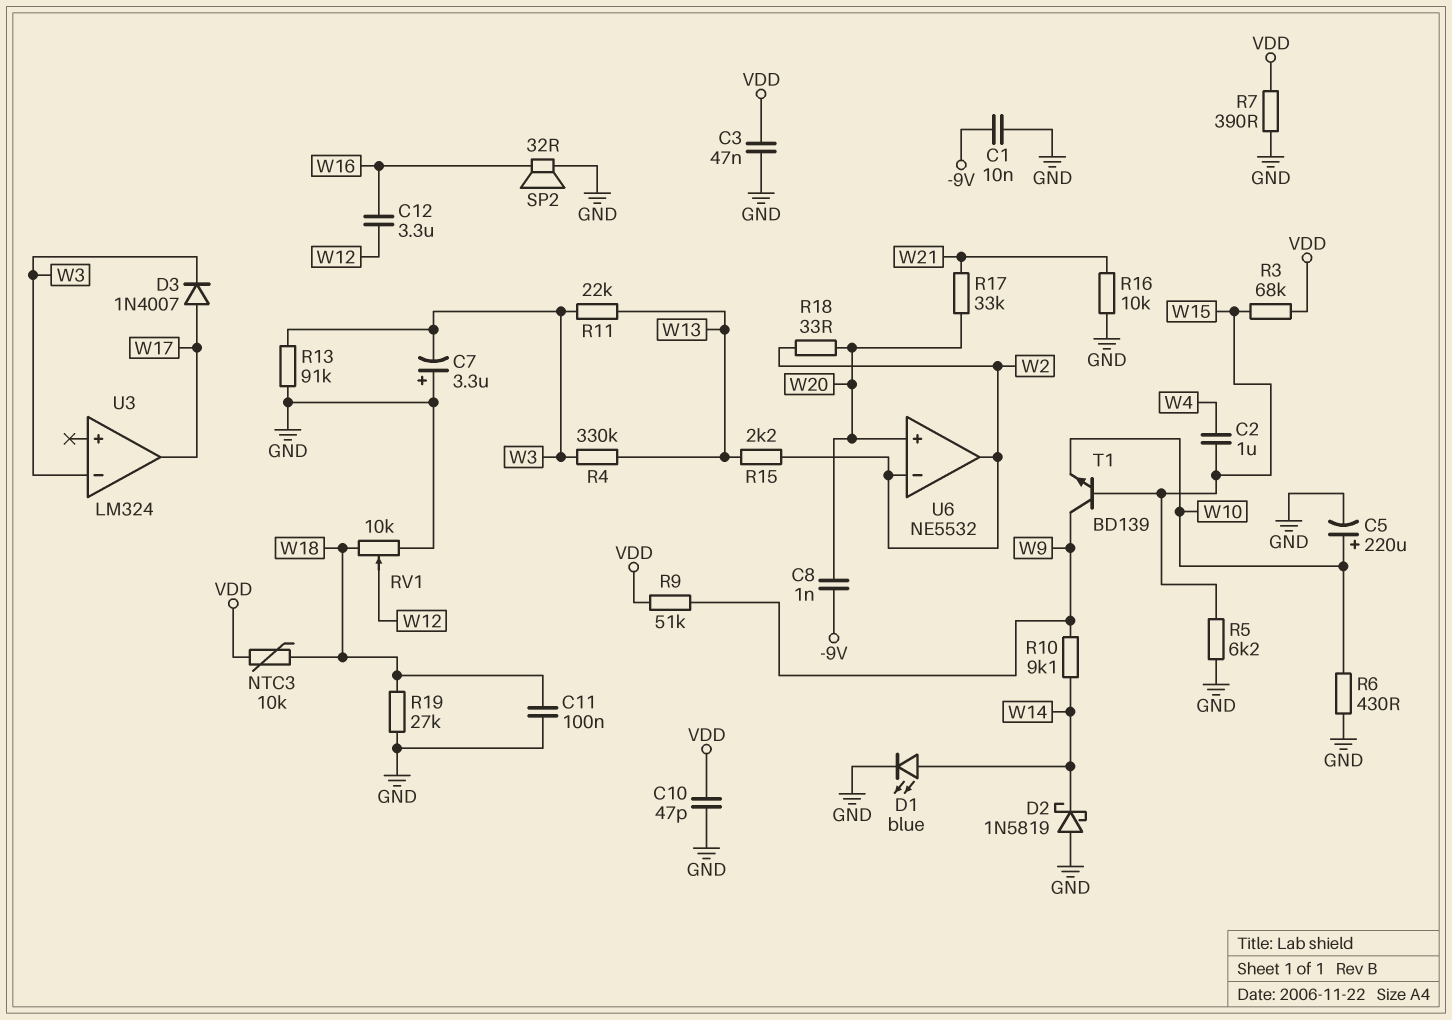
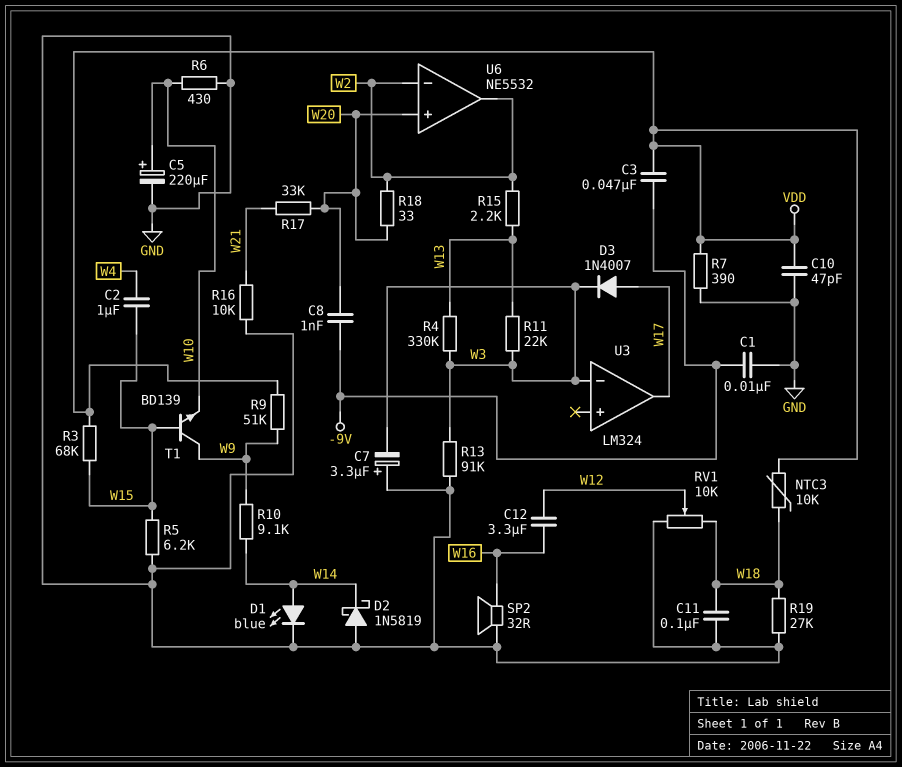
C3: 47nF (GND, VDD) -> 47nF (-9V, VDD)

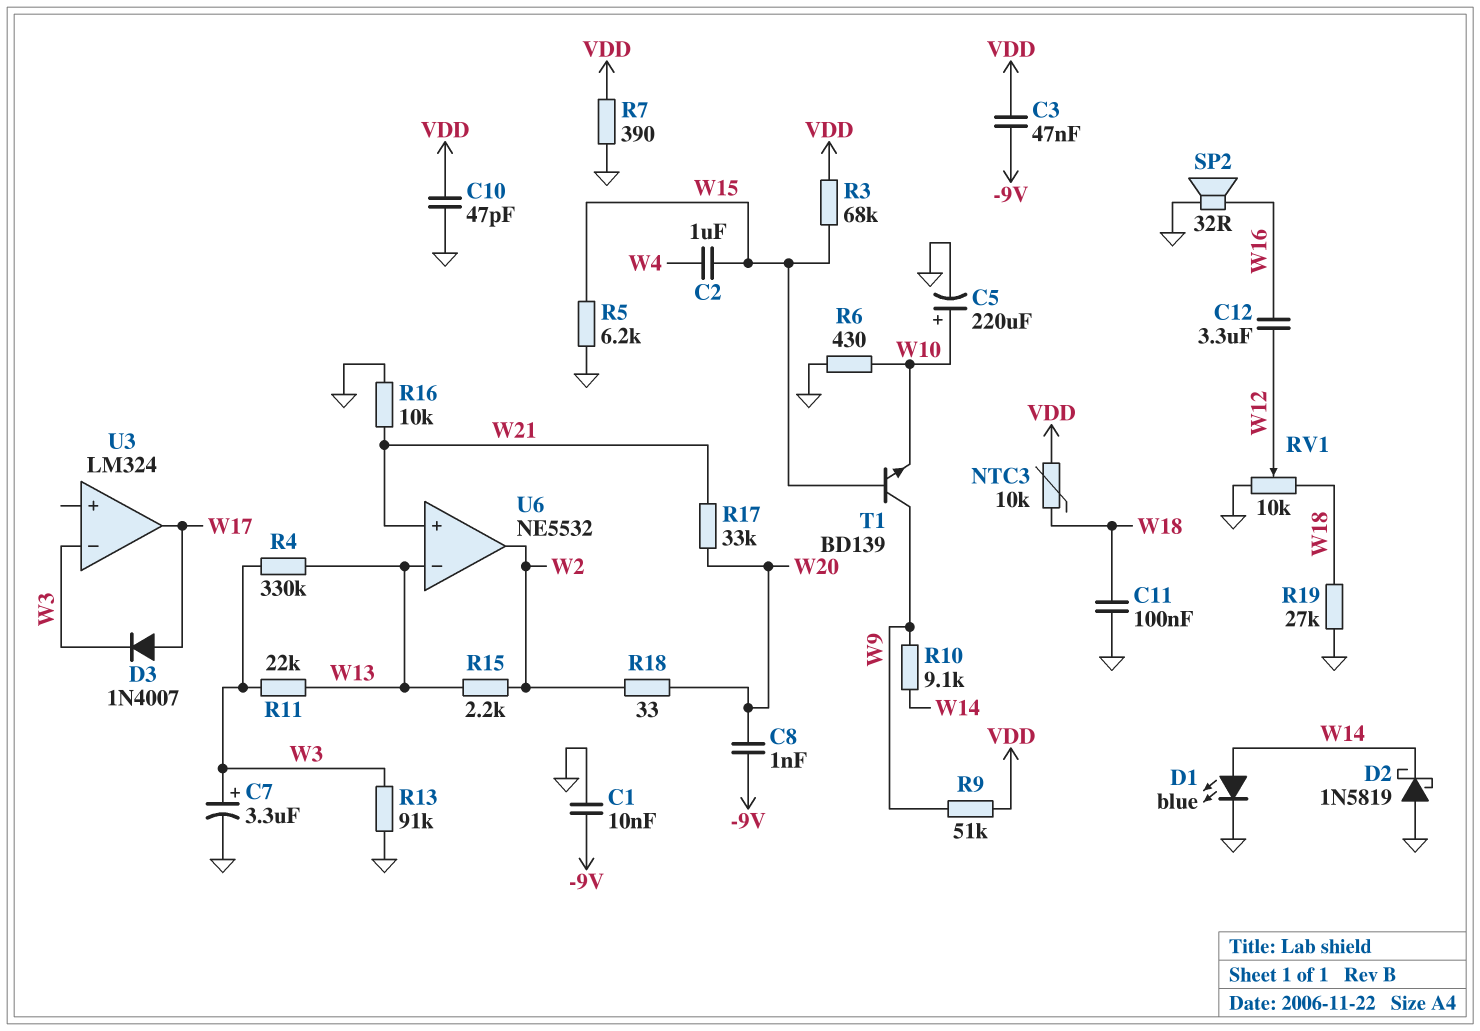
C7: 3.3uF (plus GND, minus W3) -> 3.3uF (plus W3, minus GND)
U6 pin in+: W20 -> W21
U6 pin in-: W2 -> W13

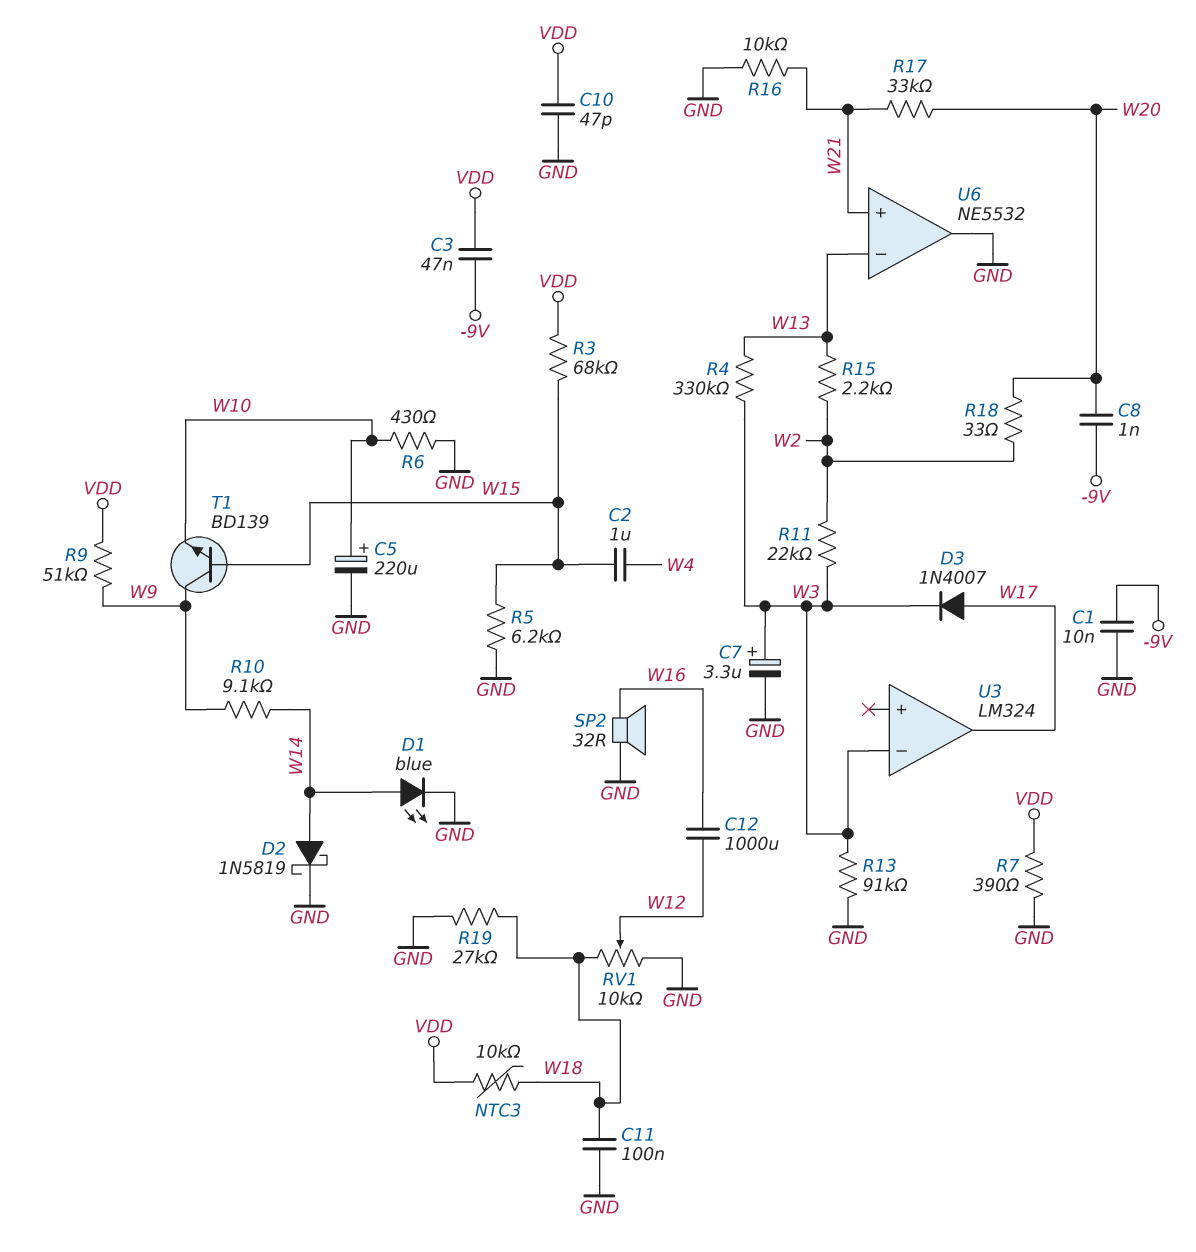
C12: 3.3uF (W12, W16) -> 1000uF (W12, W16)
D2: schottky 1N5819 (A GND, K W14) -> schottky 1N5819 (A W14, K GND)
R11: 22k (W3, W13) -> 22k (W2, W3)
U6 pin out: W2 -> GND

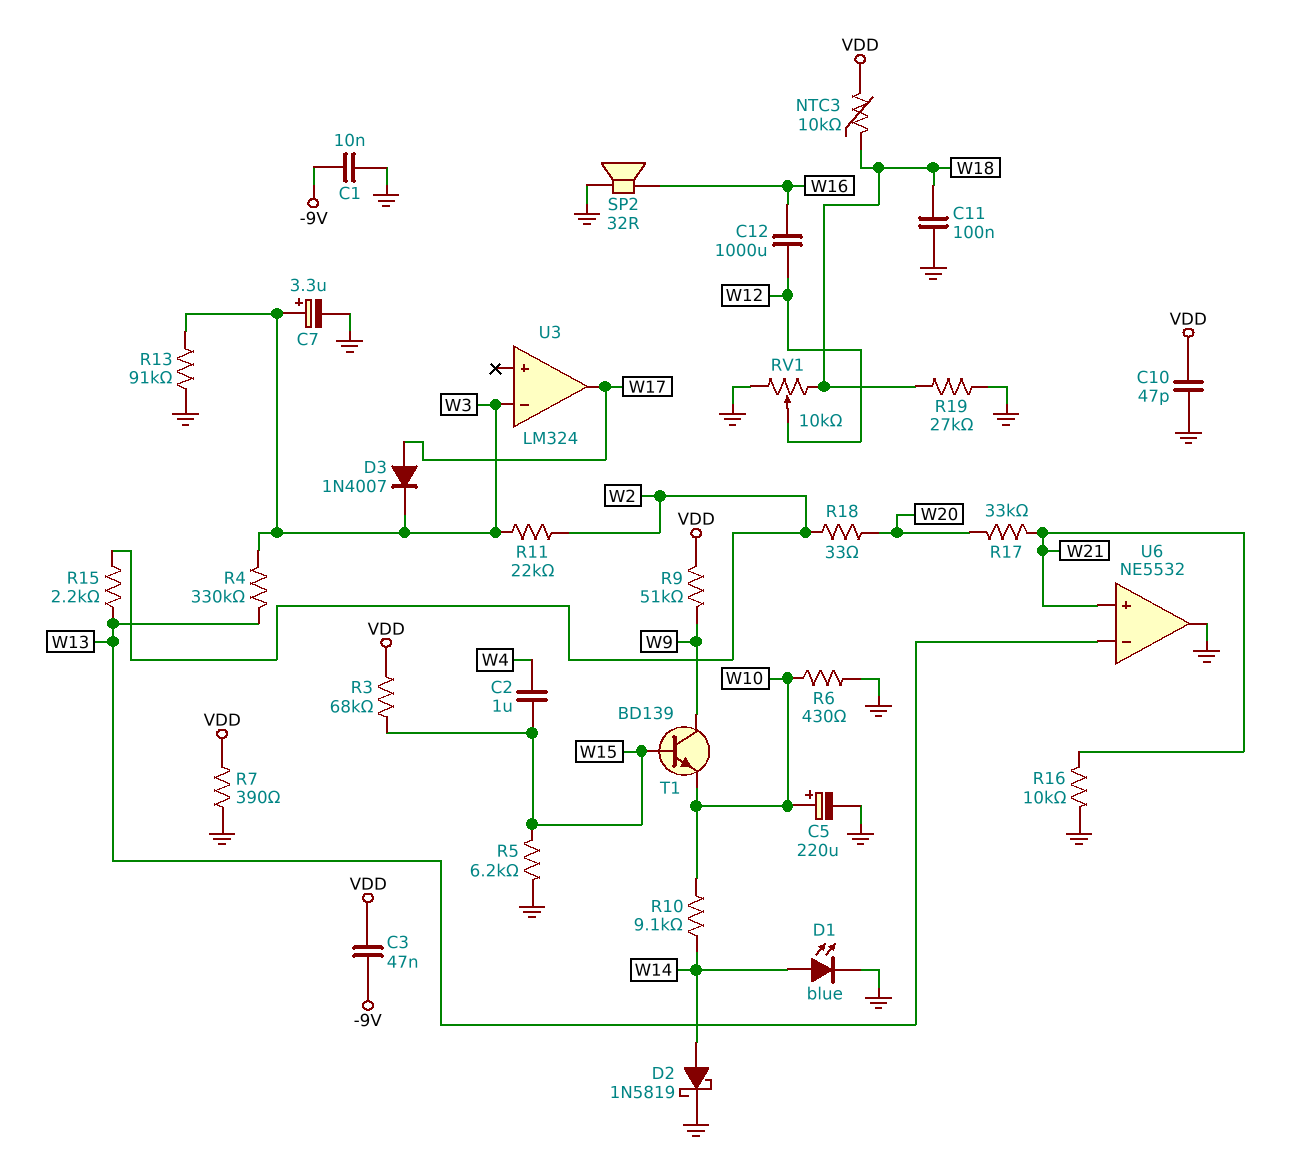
C8: 1nF (-9V, W20) -> none
R10: 9.1k (W9, W14) -> 9.1k (W10, W14)

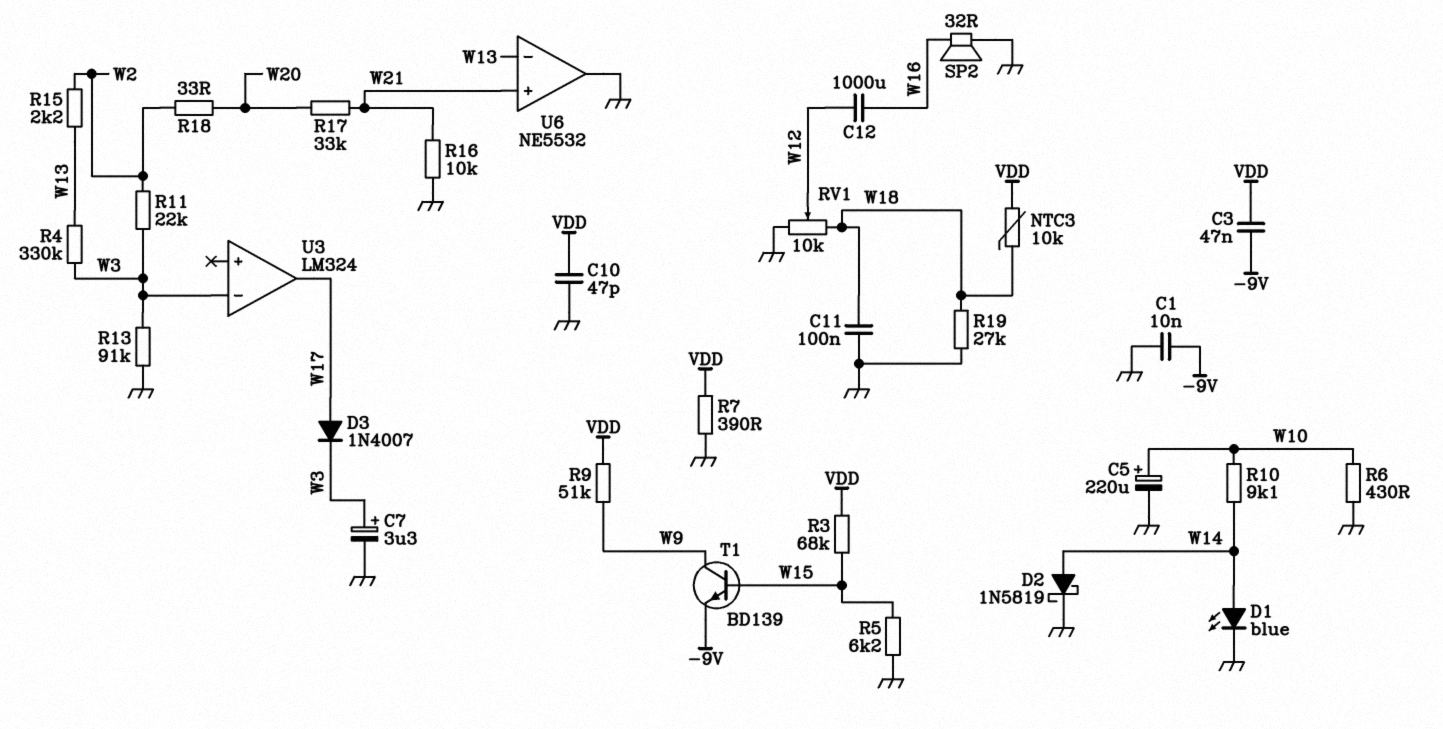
C2: 1uF (W4, W15) -> none
T1: NPN BD139 (B W15, C W9, E W10) -> NPN BD139 (B W15, C W9, E -9V)

